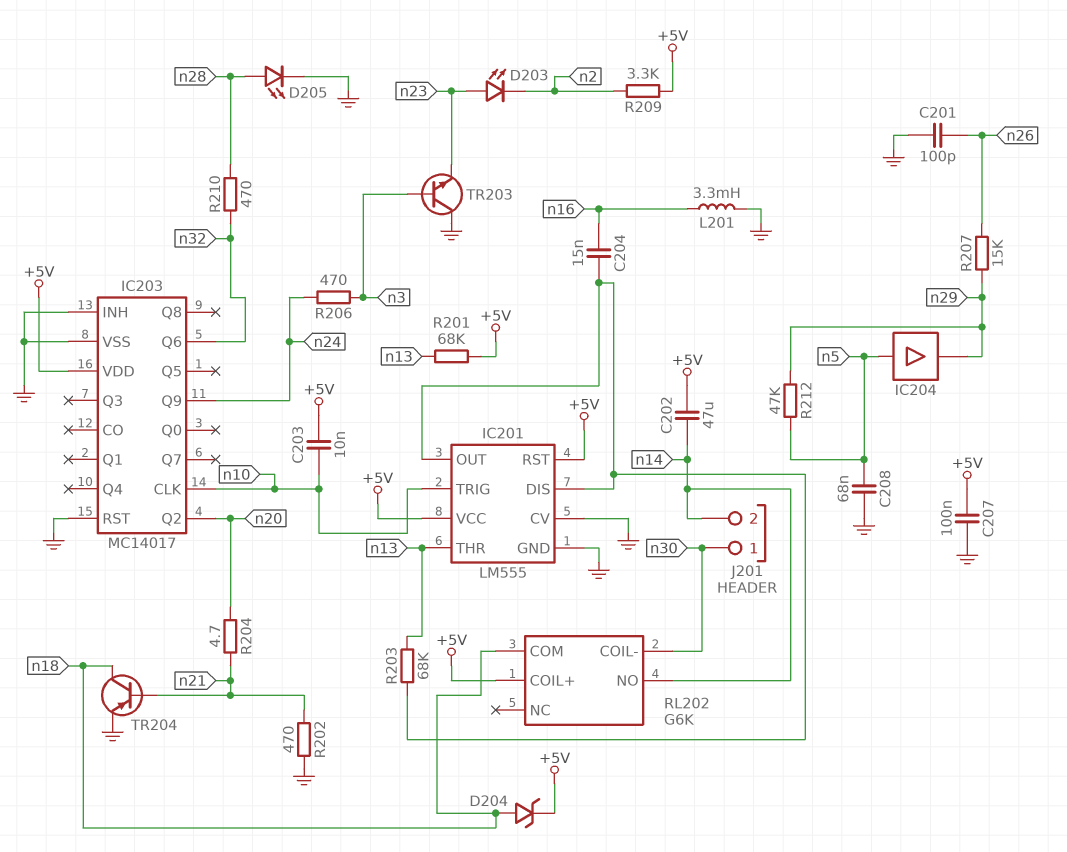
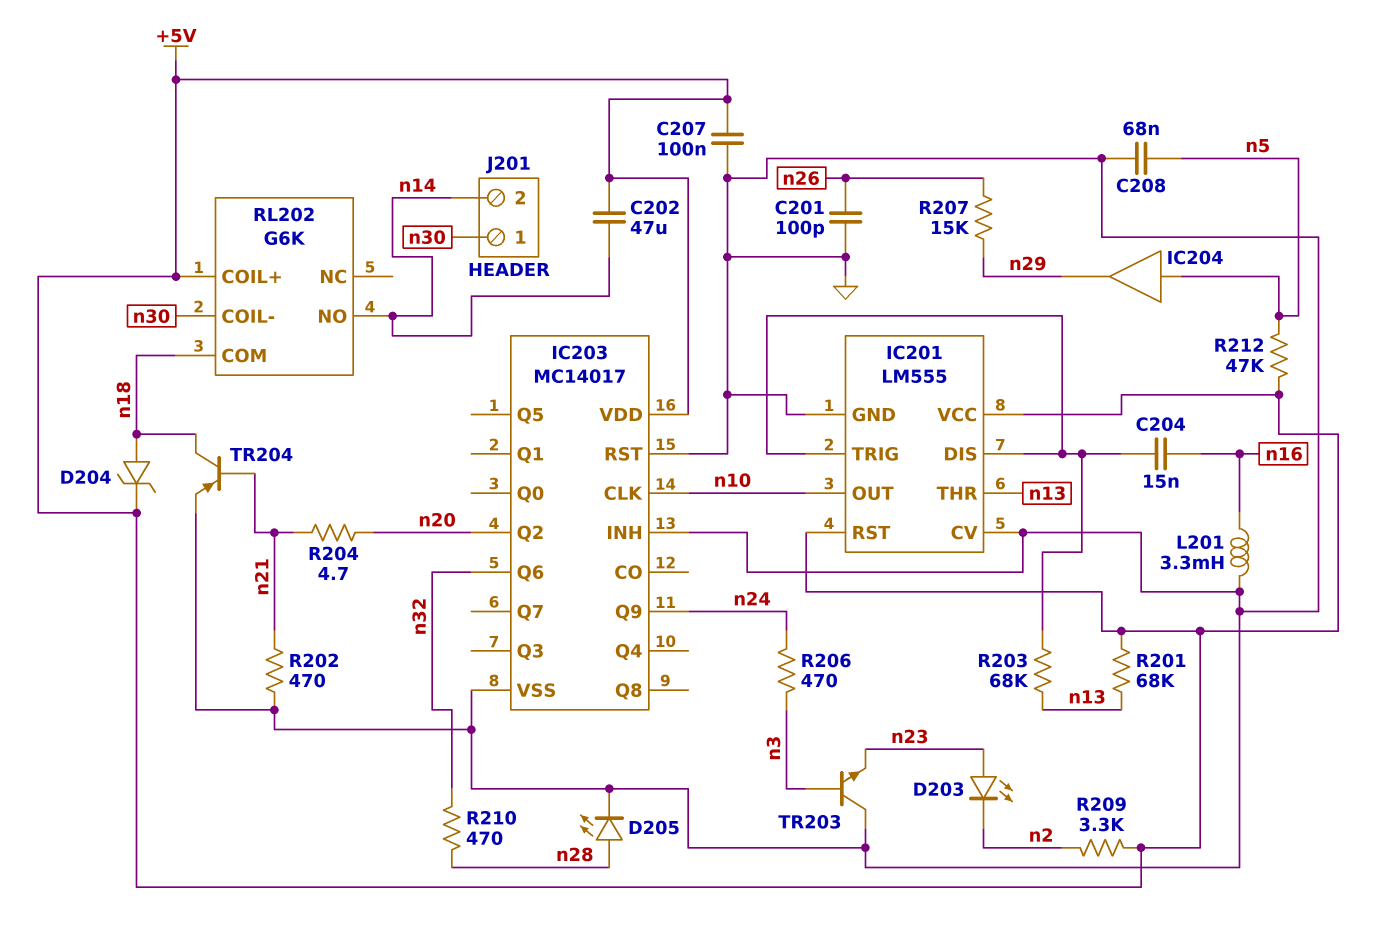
C203: 10nF (+5V, n10) -> none
IC201 pin OUT: IC201/DIS -> n10
IC201 pin TRIG: n10 -> IC201/DIS
R212: 47k (n5, n29) -> 47k (+5V, n5)

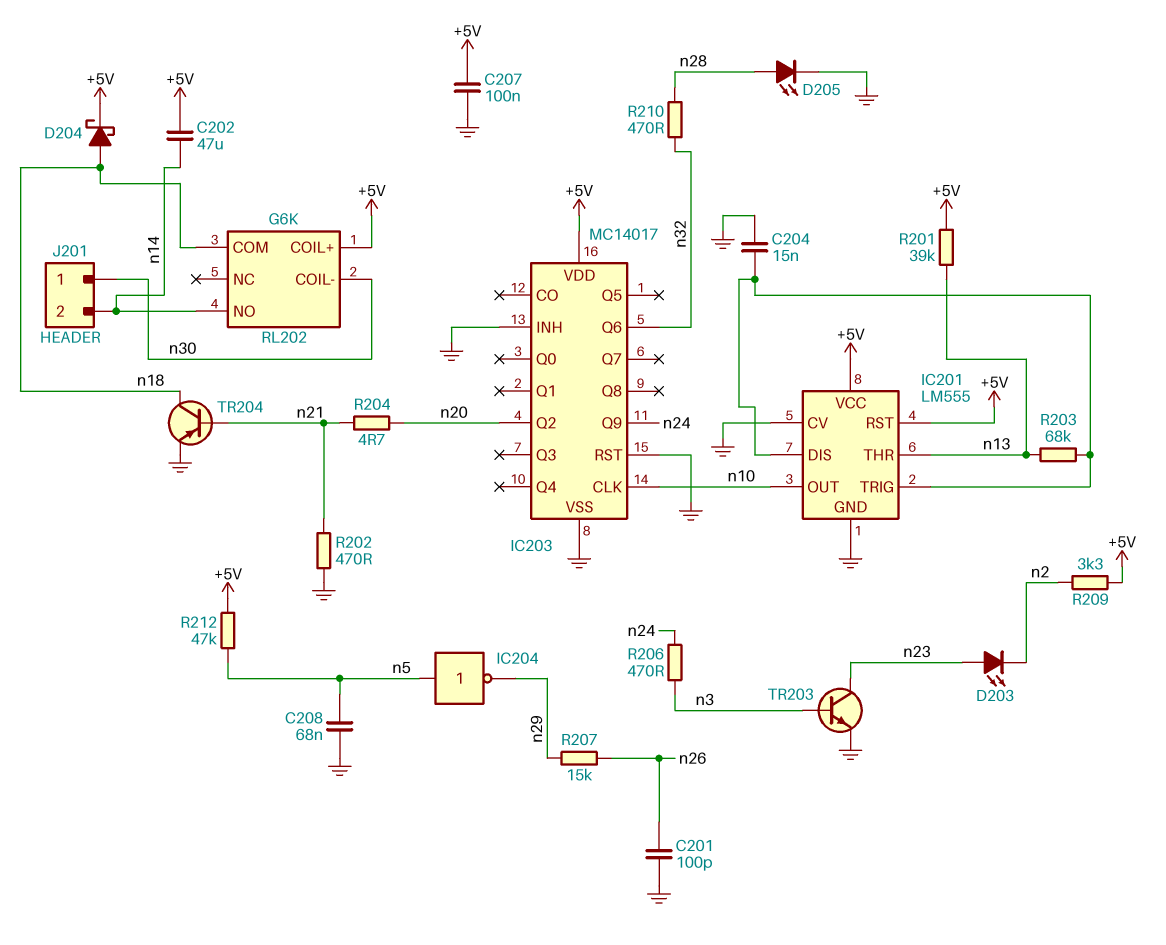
C204: 15nF (IC201/DIS, n16) -> 15nF (GND, IC201/DIS)
D204: zener (A n18, K +5V) -> schottky (A n18, K +5V)
IC204: buffer (in n5, out n29) -> NOT (in n5, out n29)
L201: 3.3mH (GND, n16) -> none
R201: 68k (+5V, n13) -> 39k (+5V, n13)
TR203: NPN (B n3, C GND, E n23) -> NPN (B n3, C n23, E GND)

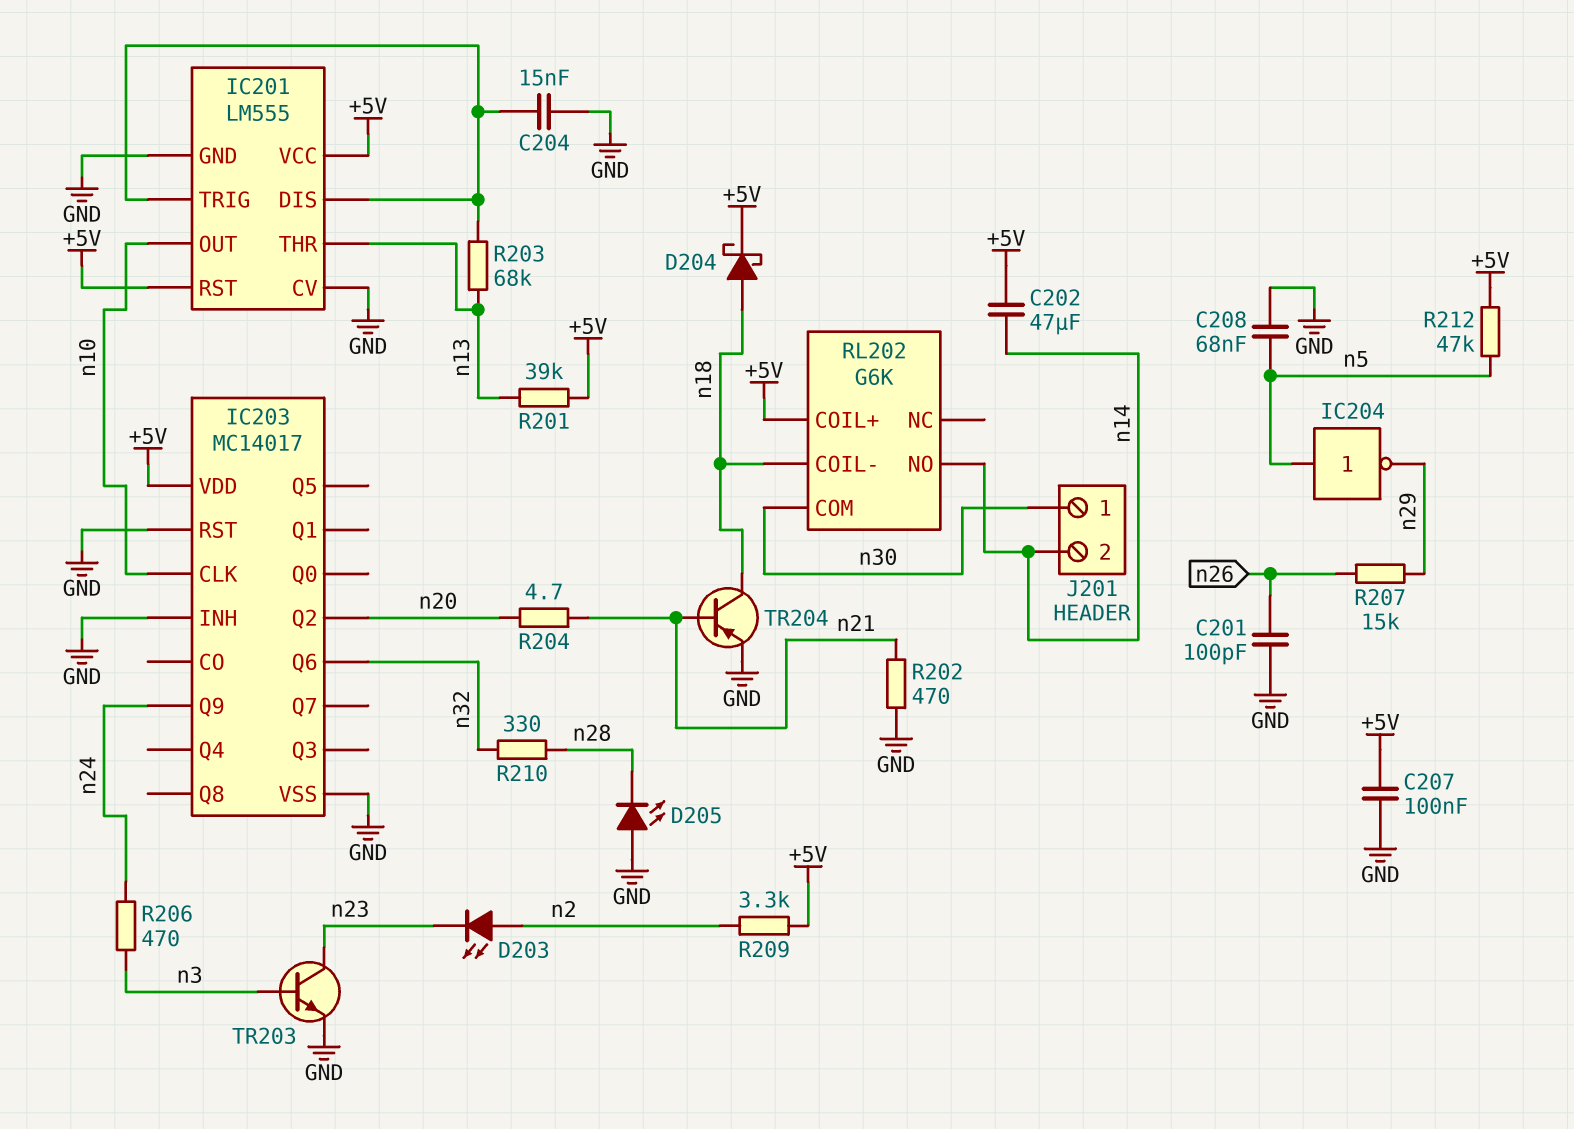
D203: LED (A n23, K n2) -> LED (A n2, K n23)
D205: LED (A n28, K GND) -> LED (A GND, K n28)
R210: 470 (n28, n32) -> 330 (n28, n32)
RL202 pin COIL-: n30 -> n18
RL202 pin COM: n18 -> n30

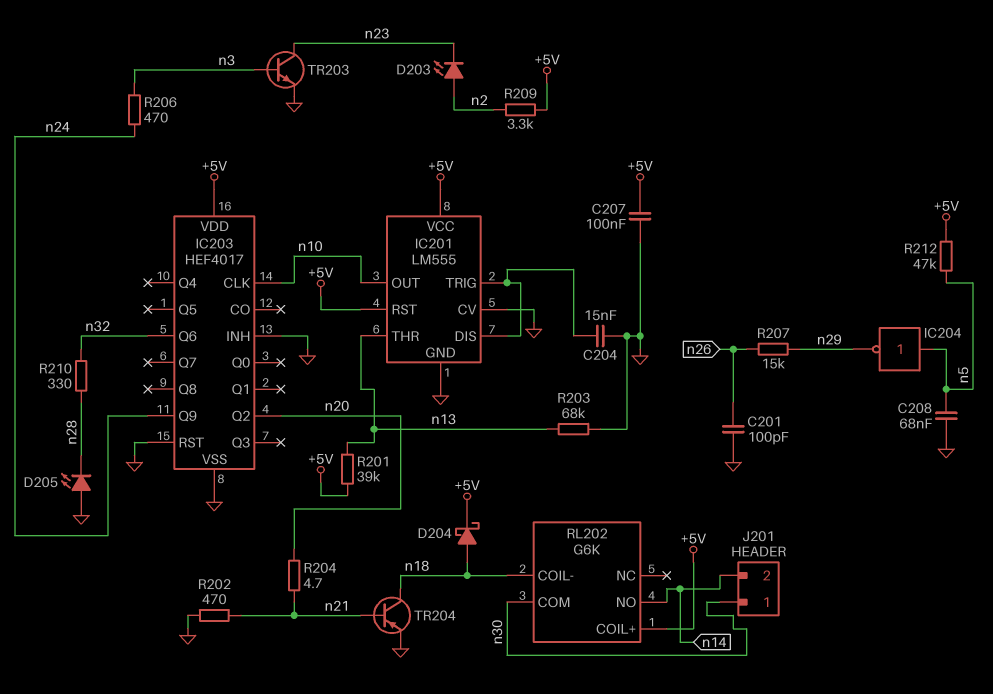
C202: 47uF (+5V, n14) -> none
IC203: MC14017 -> HEF4017
R203: 68k (IC201/DIS, n13) -> 68k (GND, n13)

